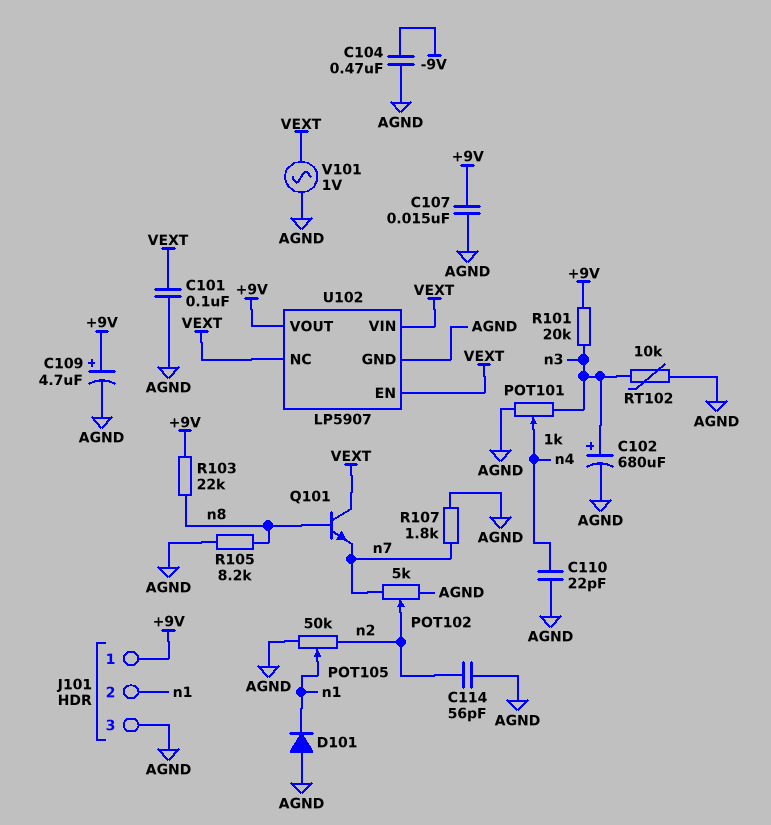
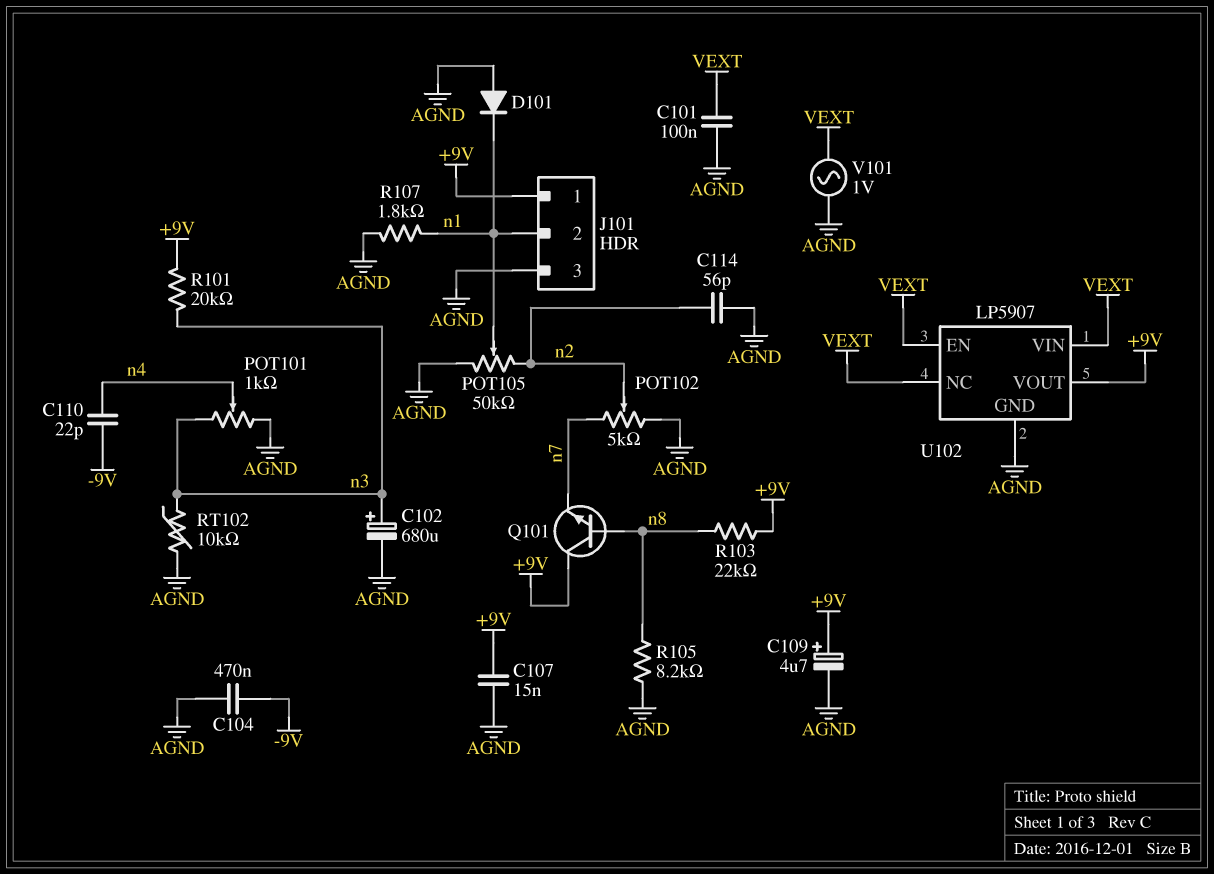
C110: 22pF (AGND, n4) -> 22pF (-9V, n4)
Q101: NPN (B n8, C VEXT, E n7) -> NPN (B n8, C +9V, E n7)
R107: 1.8k (AGND, n7) -> 1.8k (AGND, n1)

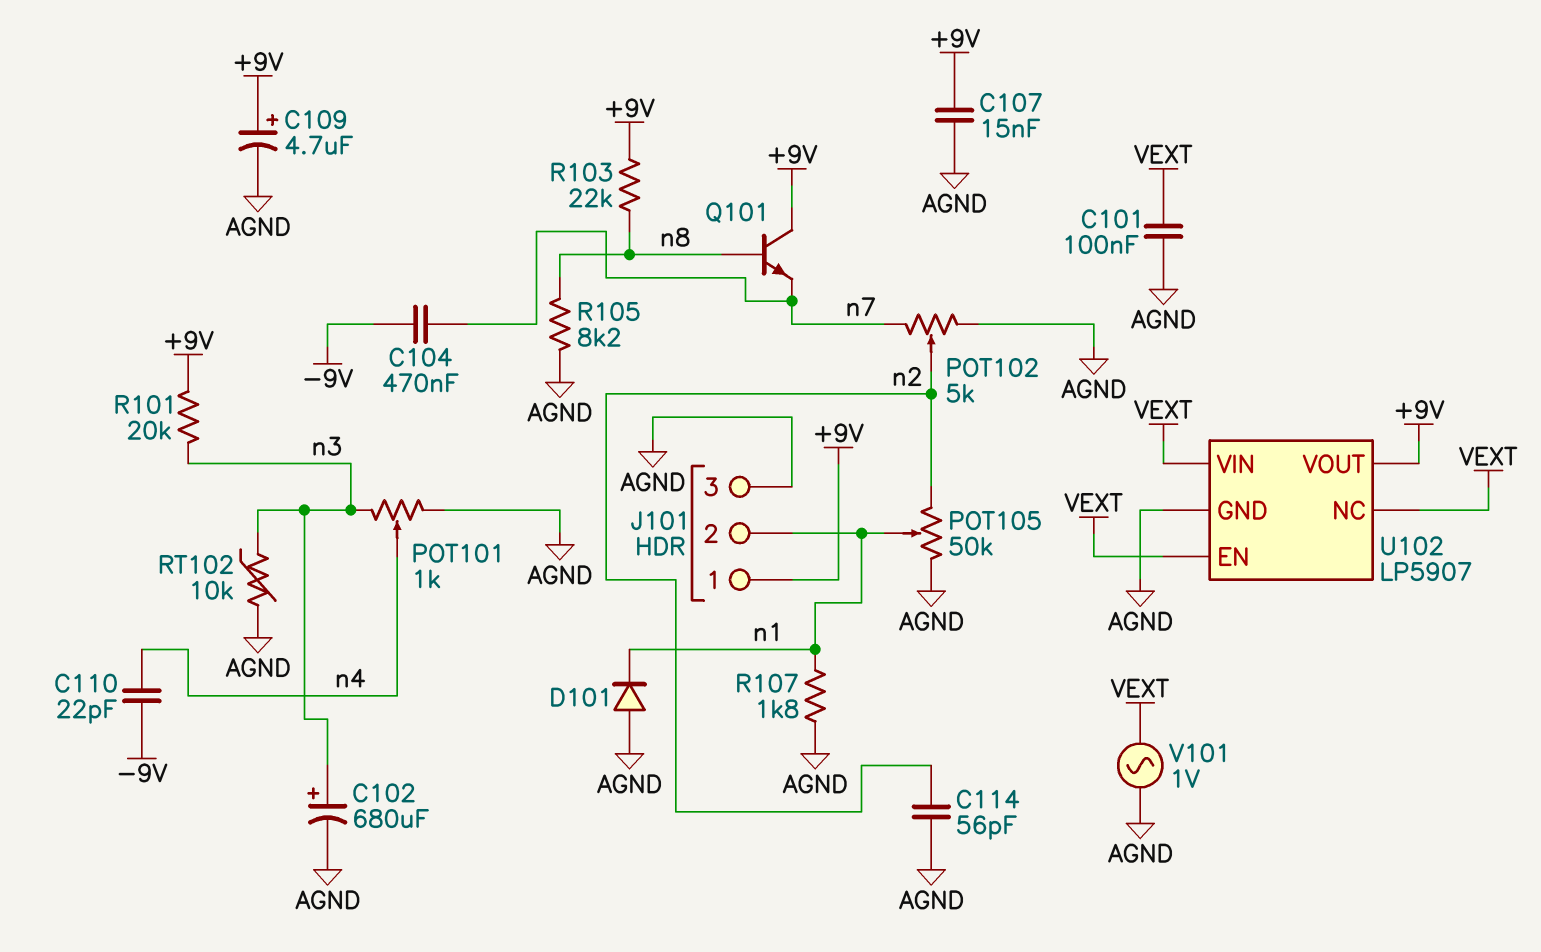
C104: 470nF (-9V, AGND) -> 470nF (-9V, n7)

